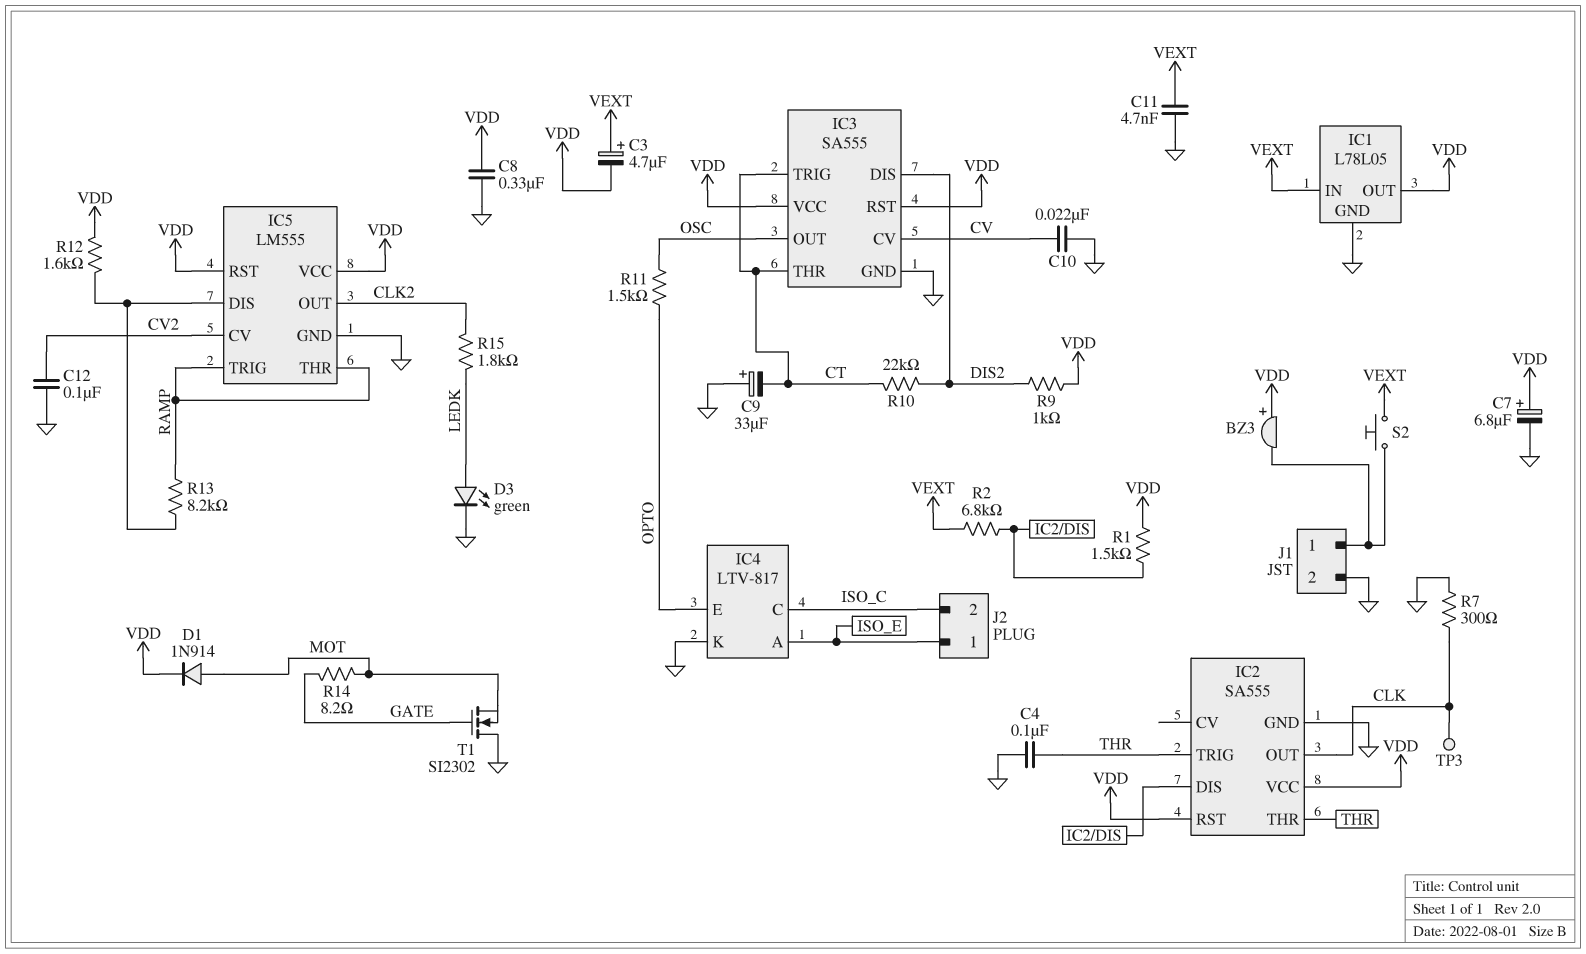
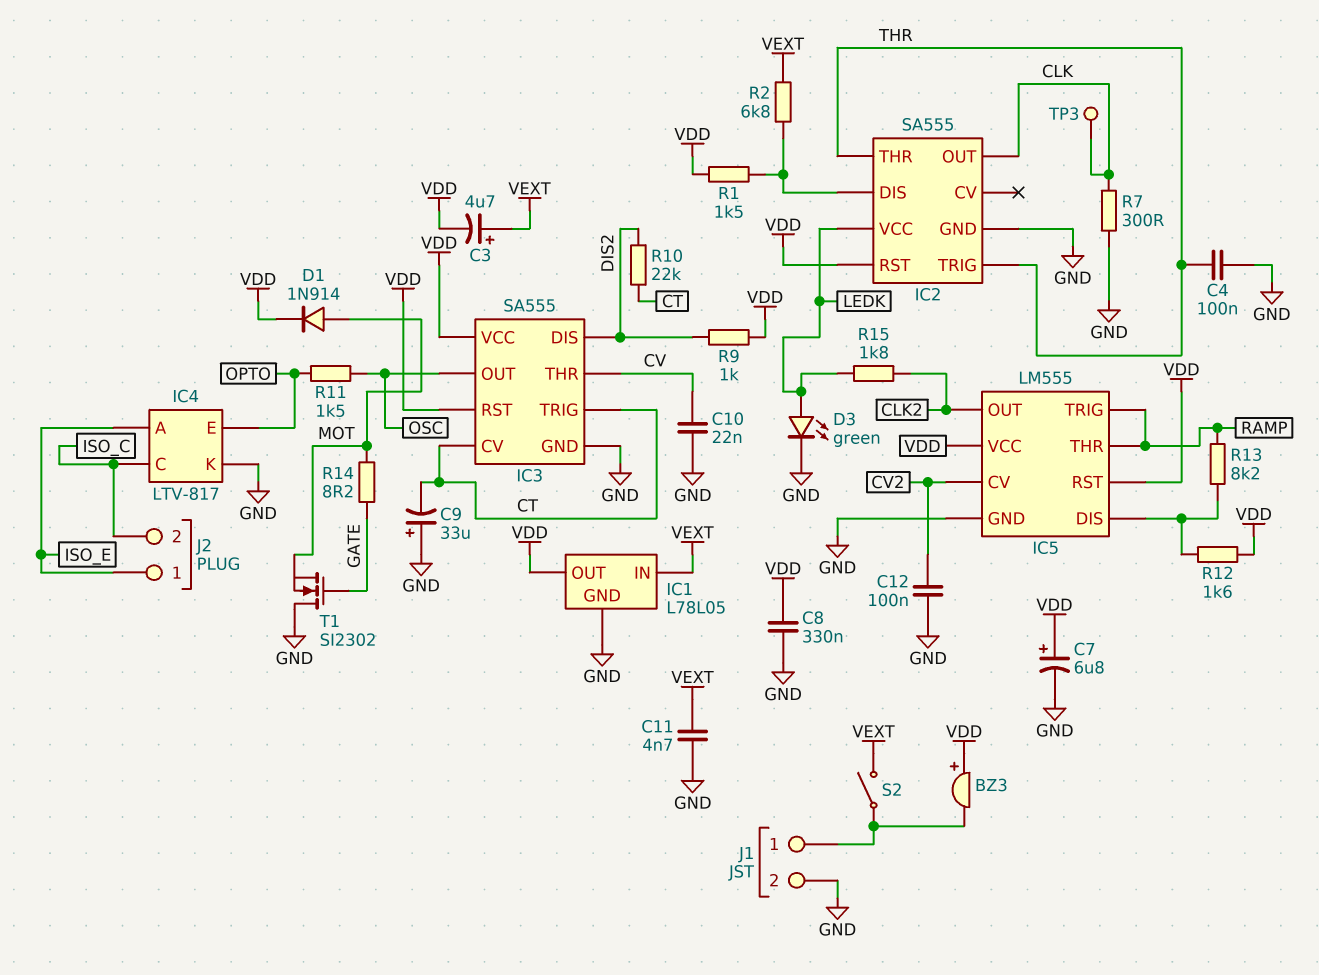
IC2 pin VCC: VDD -> LEDK
IC3 pin CV: CV -> CT
IC3 pin THR: CT -> CV
S2: button (J1/1, VEXT) -> switch (J1/1, VEXT)

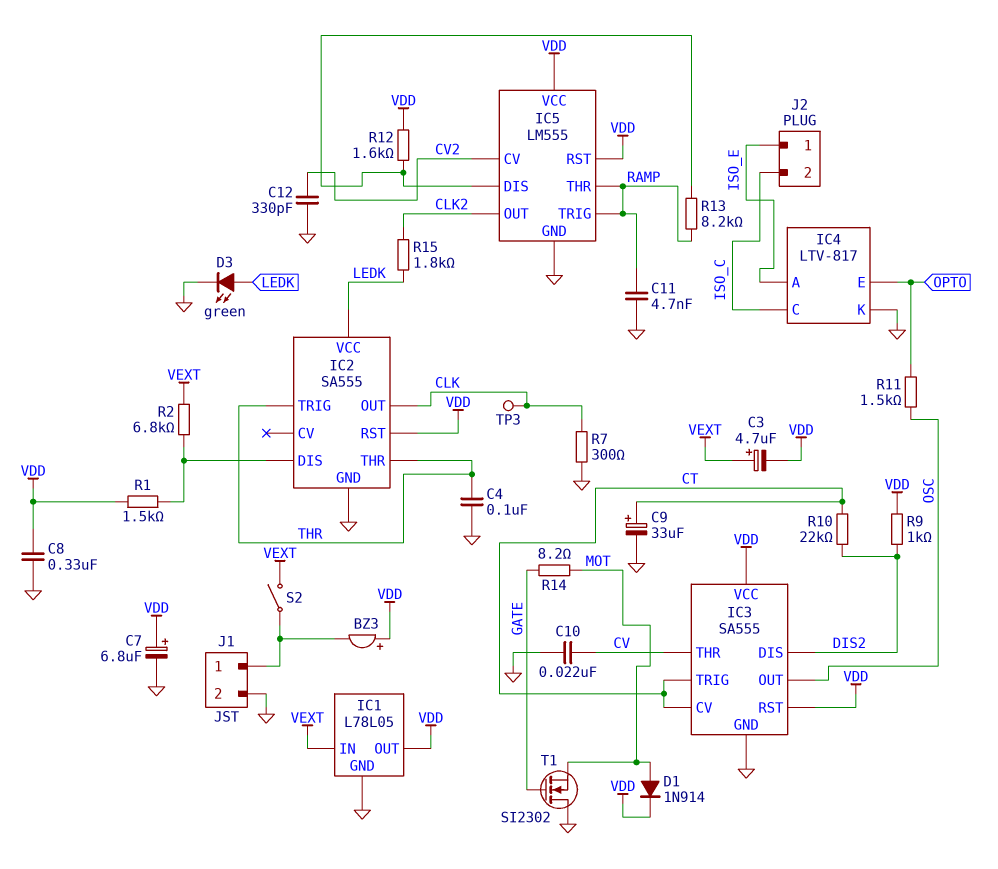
C9: 33uF (plus GND, minus CT) -> 33uF (plus CT, minus GND)
C11: 4.7nF (GND, VEXT) -> 4.7nF (GND, RAMP)
C12: 100nF (CV2, GND) -> 330pF (CV2, GND)

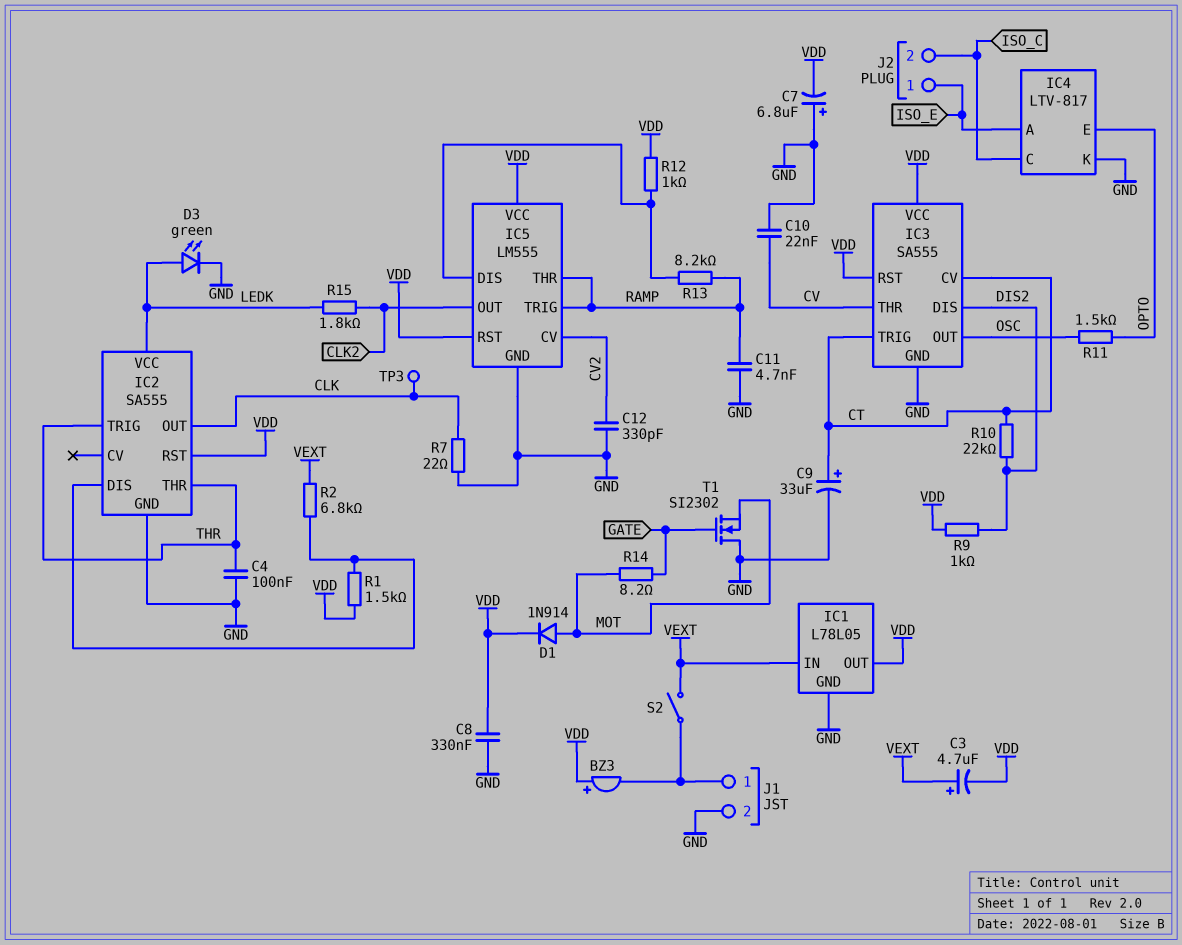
C7: 6.8uF (plus VDD, minus GND) -> 6.8uF (plus GND, minus VDD)
R7: 300 (CLK, GND) -> 22 (CLK, GND)
R12: 1.6k (IC5/DIS, VDD) -> 1k (IC5/DIS, VDD)

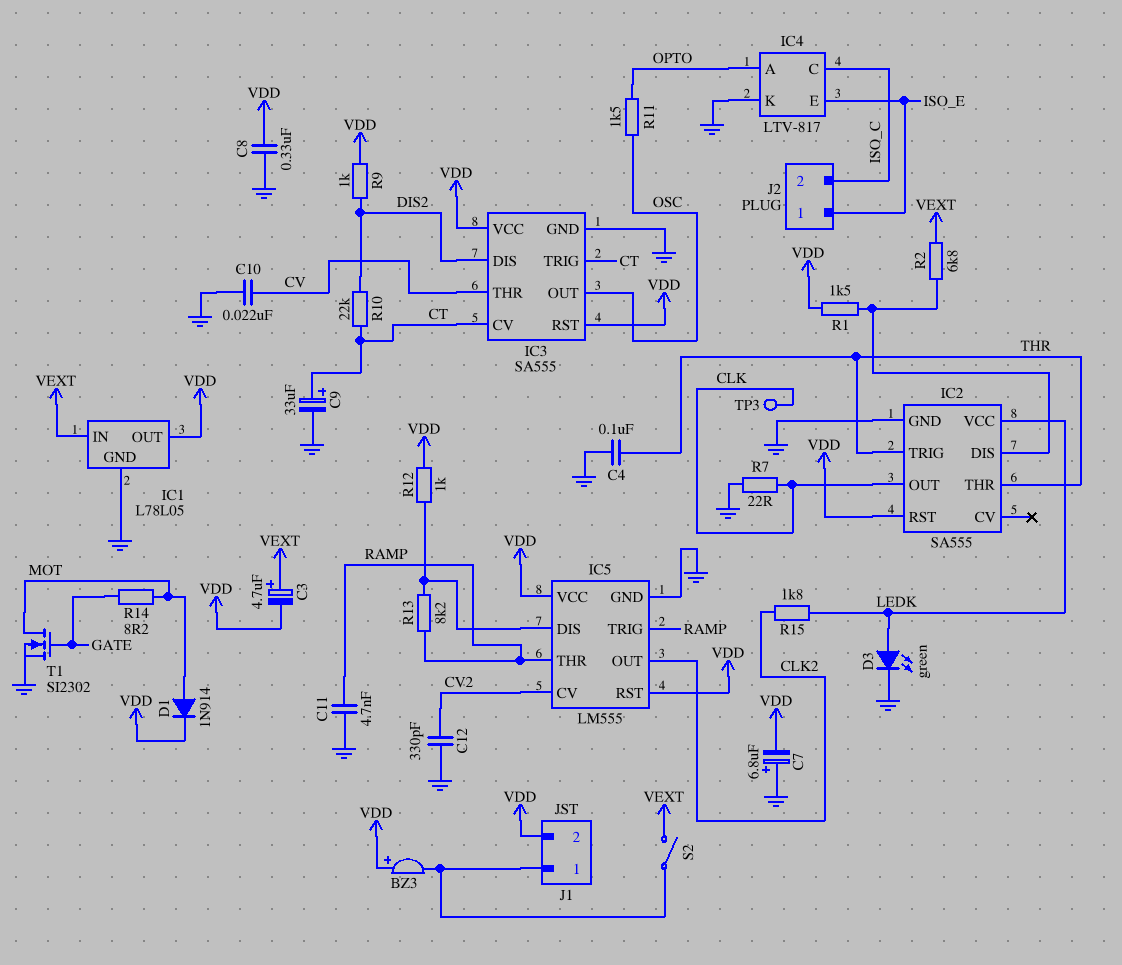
IC4 pin A: ISO_E -> OPTO
IC4 pin E: OPTO -> ISO_E
J1 pin 2: GND -> VDD
T1: NMOS SI2302 (G GATE, D GND, S MOT) -> NMOS SI2302 (G GATE, D MOT, S GND)

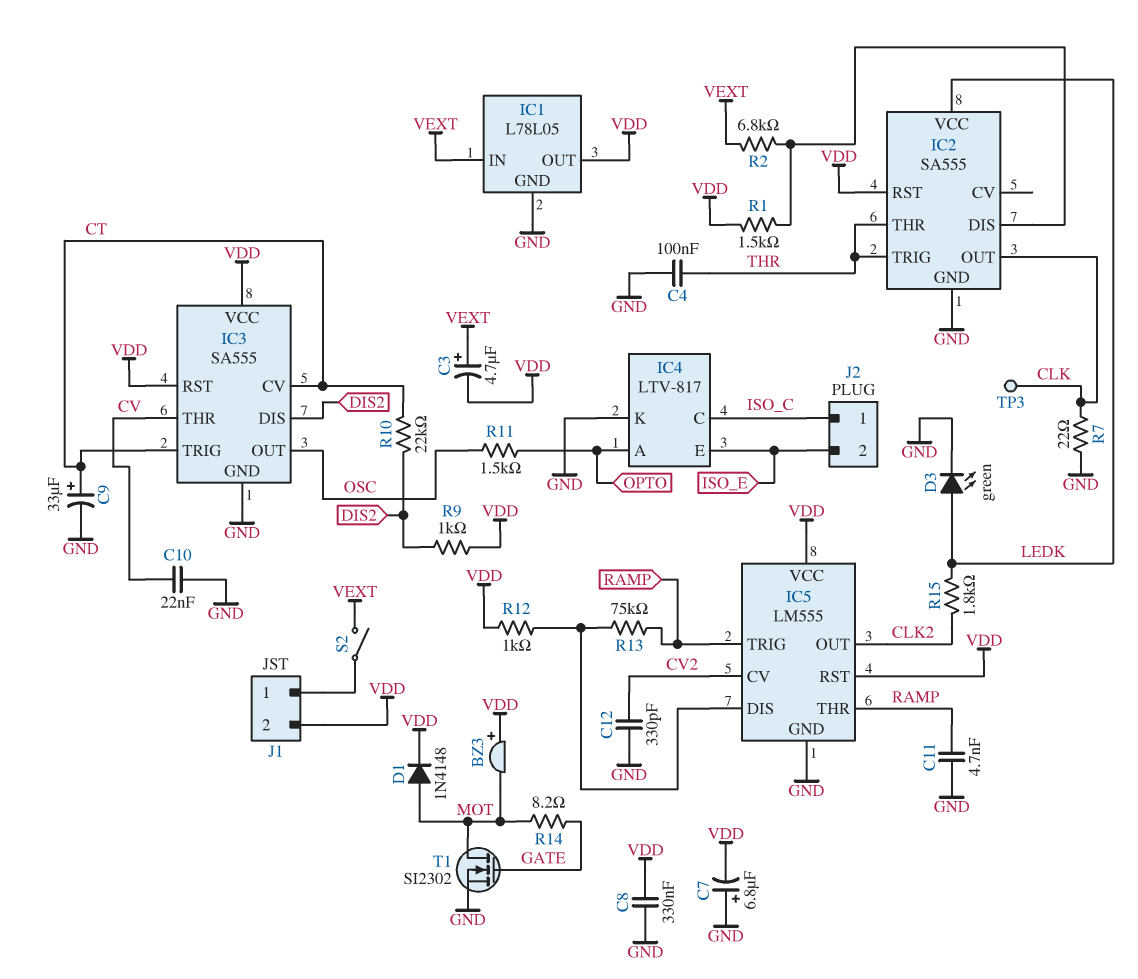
BZ3: buzzer (plus VDD, minus J1/1) -> buzzer (plus VDD, minus MOT)
D1: diode 1N914 (A MOT, K VDD) -> diode 1N4148 (A MOT, K VDD)
J2 pin 1: ISO_E -> ISO_C
J2 pin 2: ISO_C -> ISO_E
R13: 8.2k (IC5/DIS, RAMP) -> 75k (IC5/DIS, RAMP)

